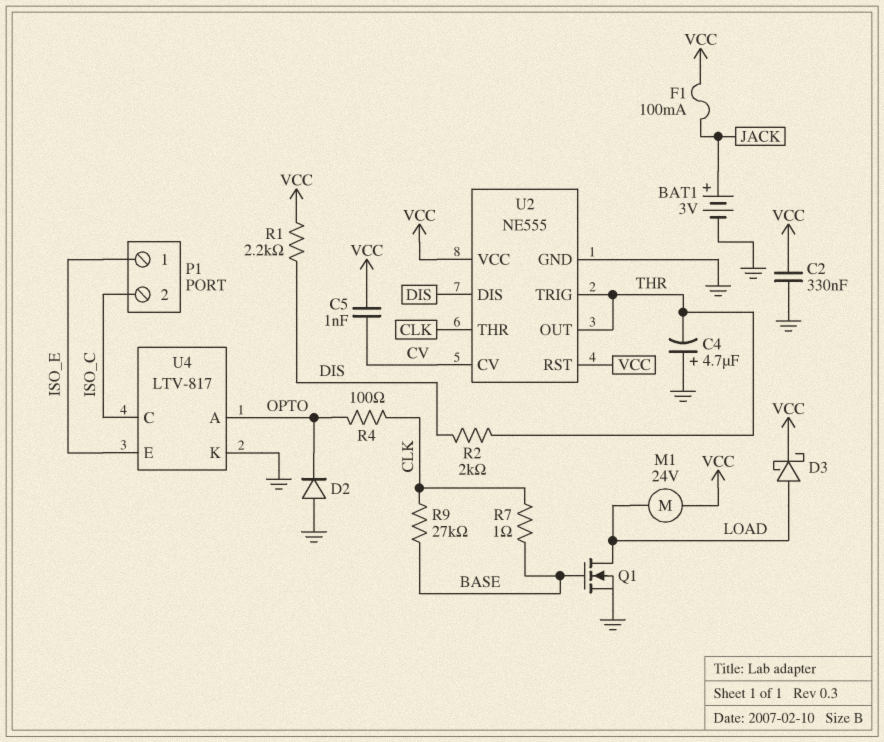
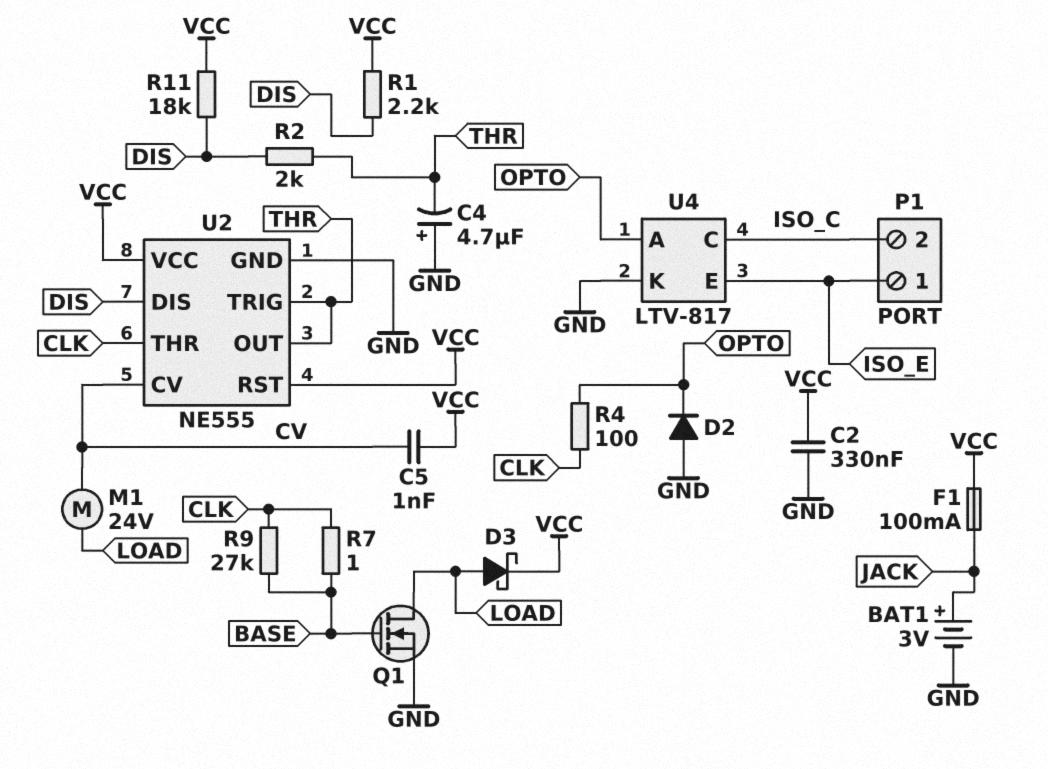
M1: motor 24V (LOAD, VCC) -> motor 24V (CV, LOAD)
R11: none -> 18k (DIS, VCC)

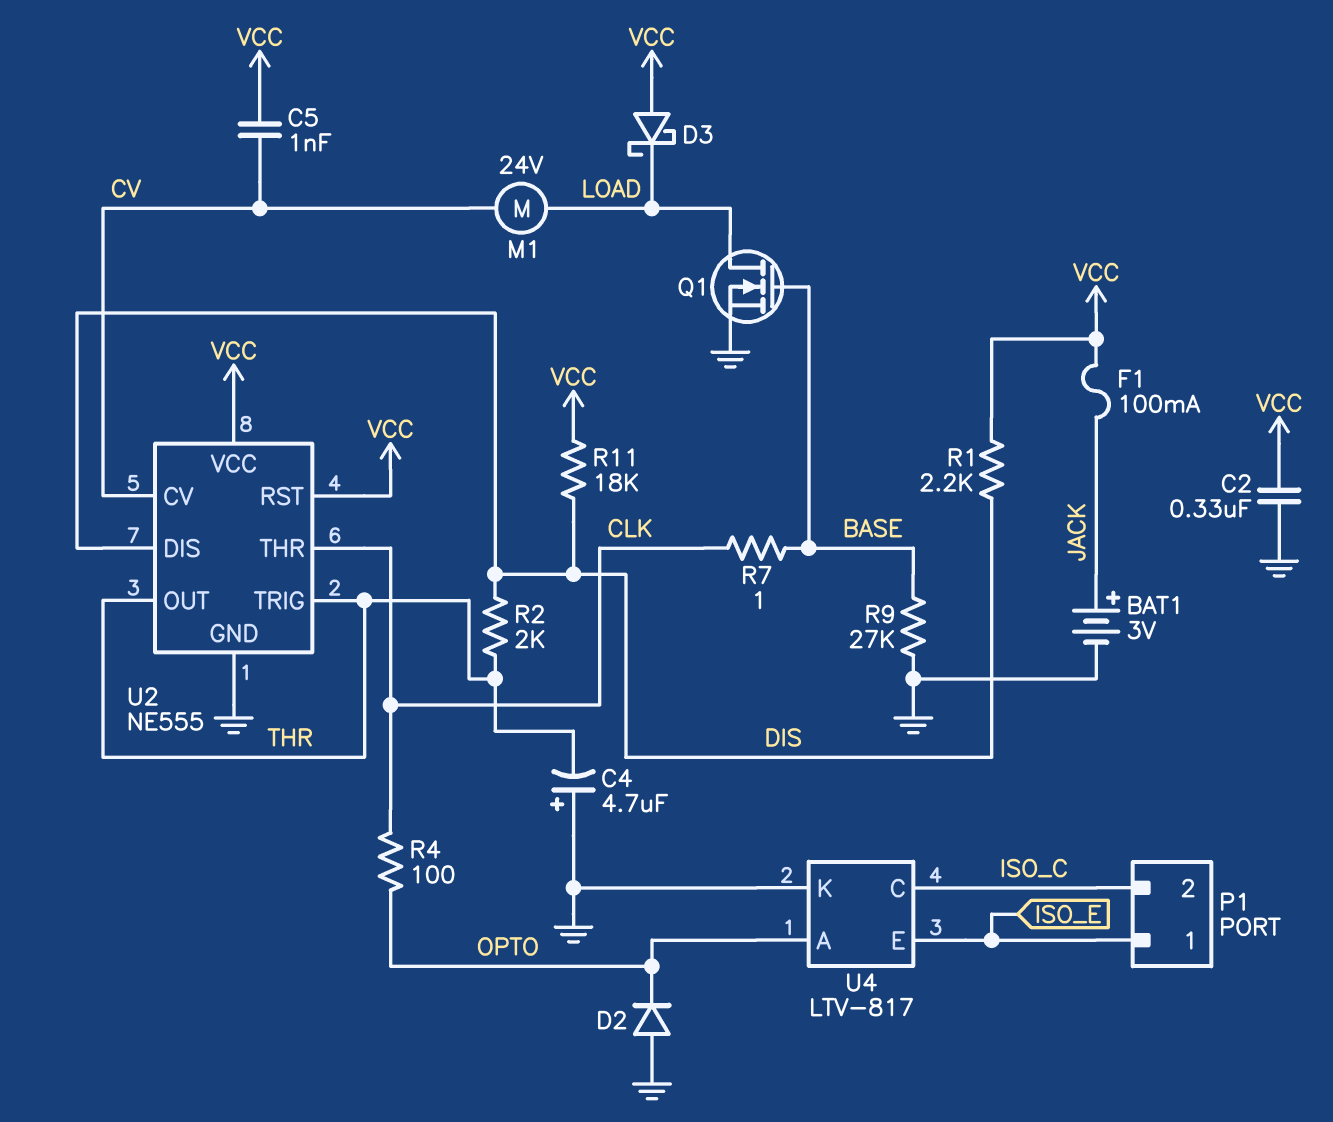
D3: schottky (A LOAD, K VCC) -> schottky (A VCC, K LOAD)
R9: 27k (BASE, CLK) -> 27k (BASE, GND)

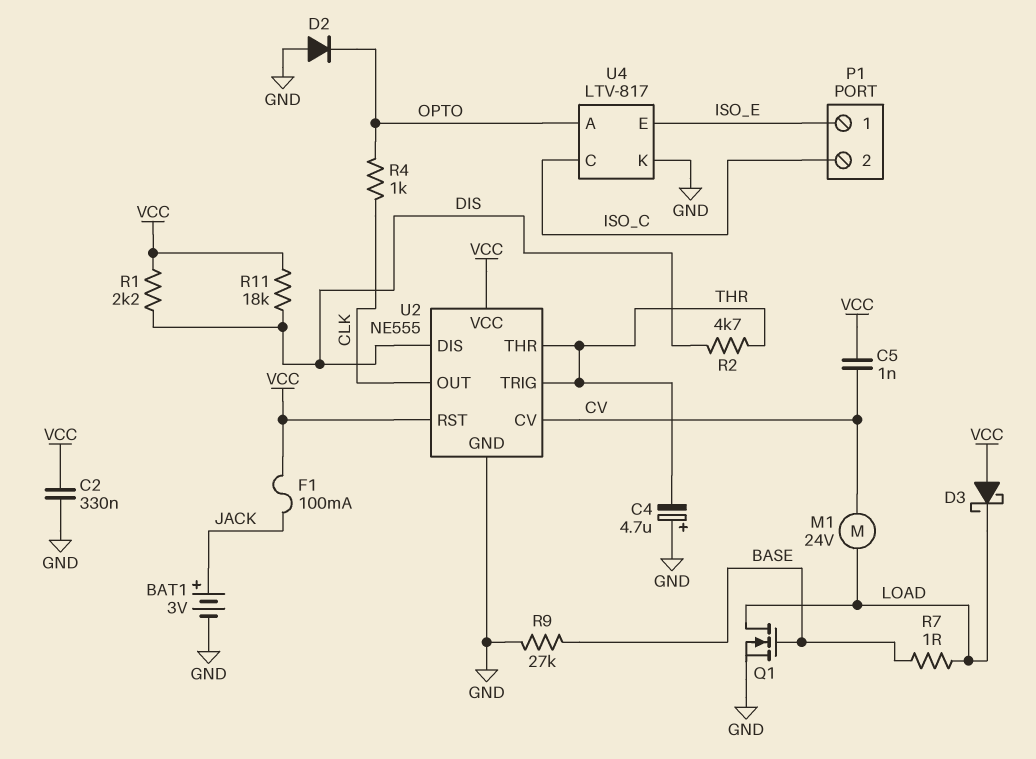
R2: 2k (DIS, THR) -> 4.7k (DIS, THR)
R4: 100 (CLK, OPTO) -> 1k (CLK, OPTO)
R7: 1 (BASE, CLK) -> 1 (BASE, LOAD)
U2 pin OUT: THR -> CLK
U2 pin THR: CLK -> THR

